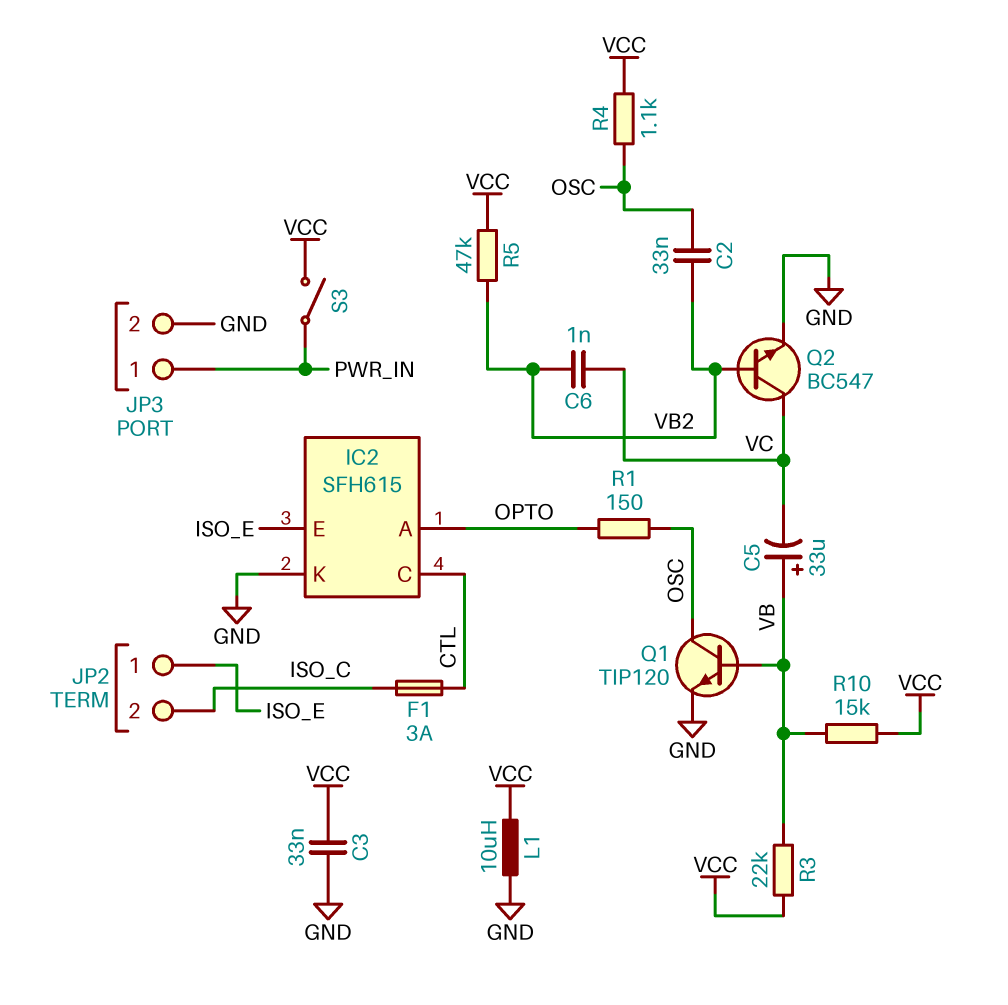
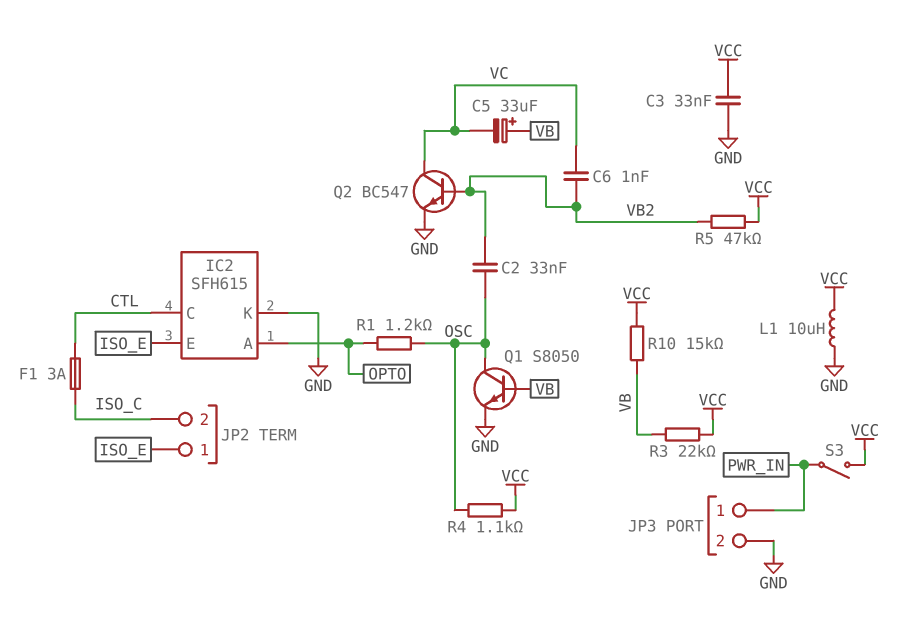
Q1: NPN TIP120 (B VB, C OSC, E GND) -> NPN S8050 (B VB, C OSC, E GND)
R1: 150 (OPTO, OSC) -> 1.2k (OPTO, OSC)

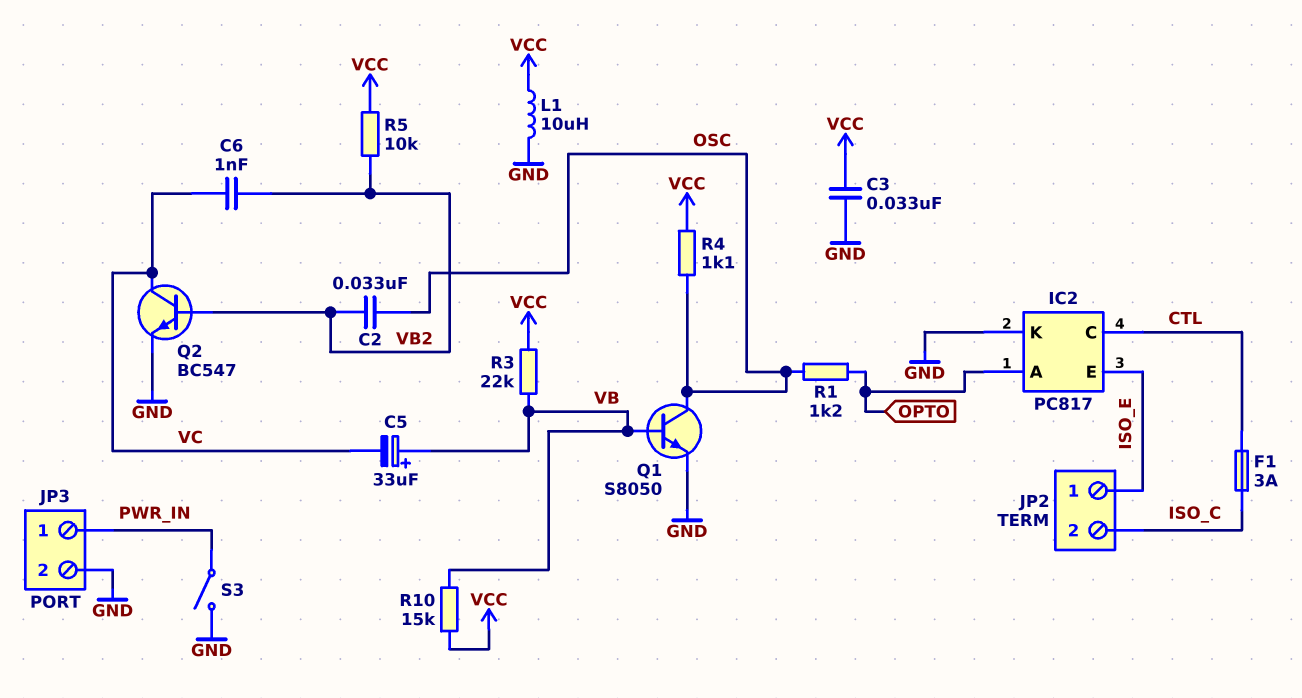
IC2: SFH615 -> PC817
R5: 47k (VB2, VCC) -> 10k (VB2, VCC)
S3: switch (PWR_IN, VCC) -> switch (GND, PWR_IN)

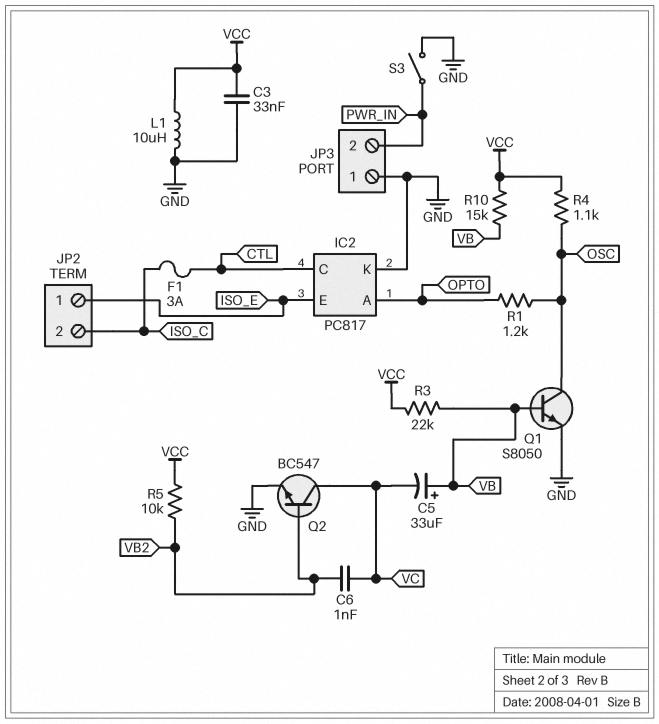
C2: 33nF (OSC, VB2) -> none
JP3 pin 1: PWR_IN -> GND
JP3 pin 2: GND -> PWR_IN

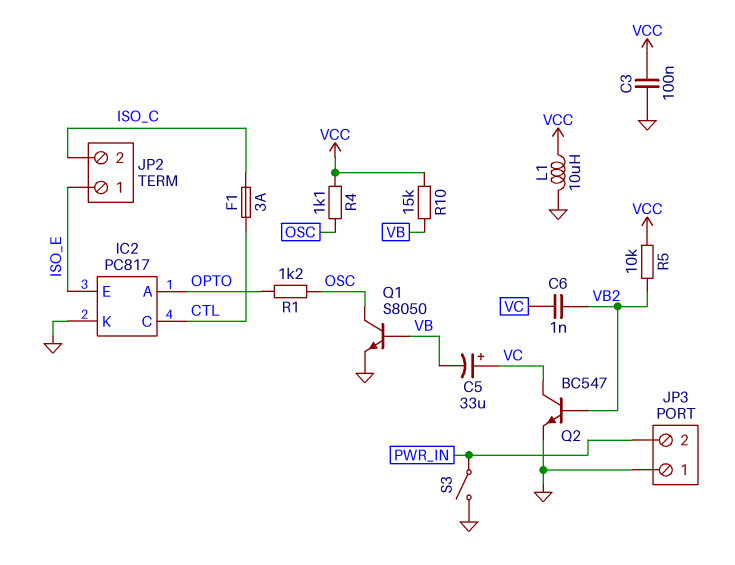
C3: 33nF (GND, VCC) -> 100nF (GND, VCC)
C5: 33uF (plus VB, minus VC) -> 33uF (plus VC, minus VB)
R3: 22k (VB, VCC) -> none

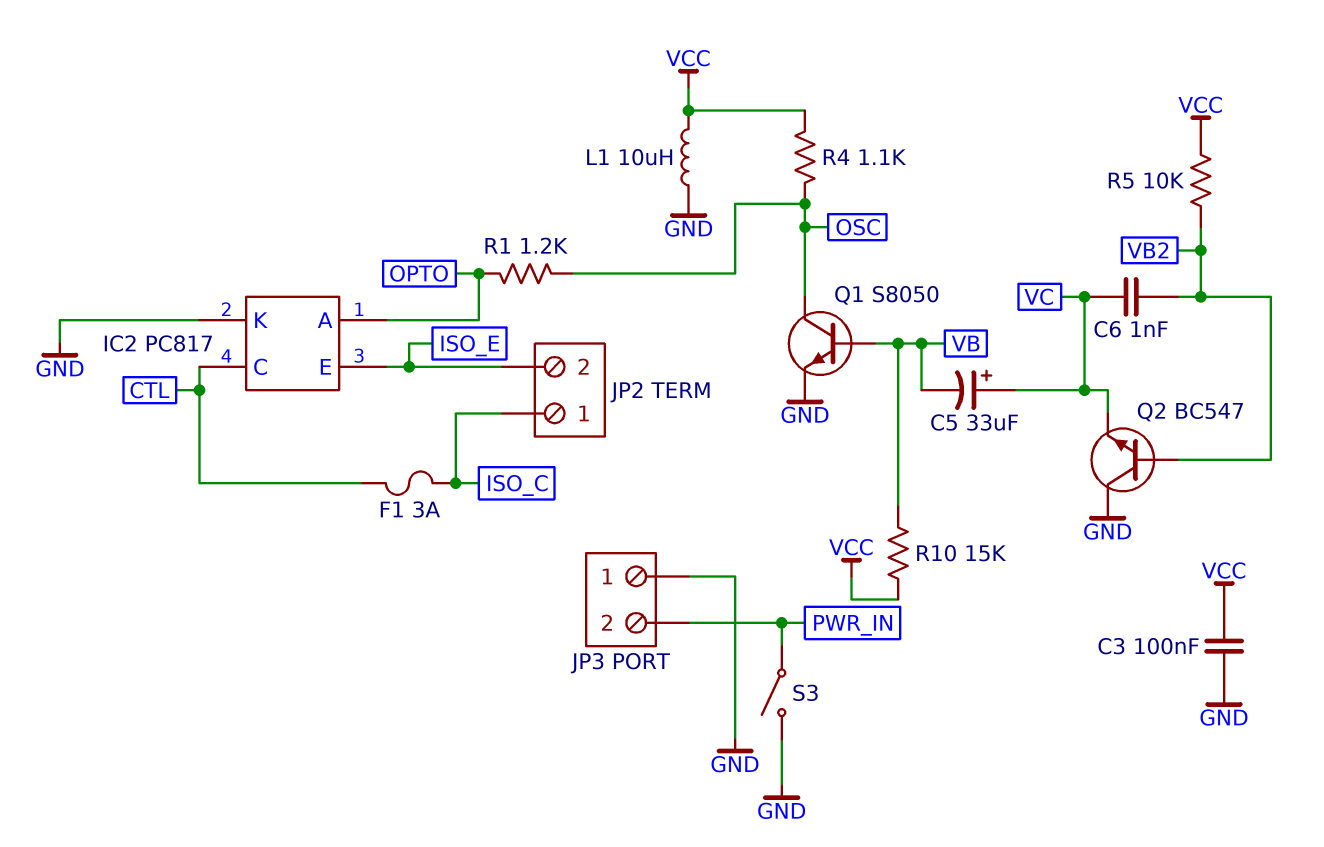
JP2 pin 1: ISO_E -> ISO_C
JP2 pin 2: ISO_C -> ISO_E
Q2: NPN BC547 (B VB2, C VC, E GND) -> NPN BC547 (B VB2, C GND, E VC)

